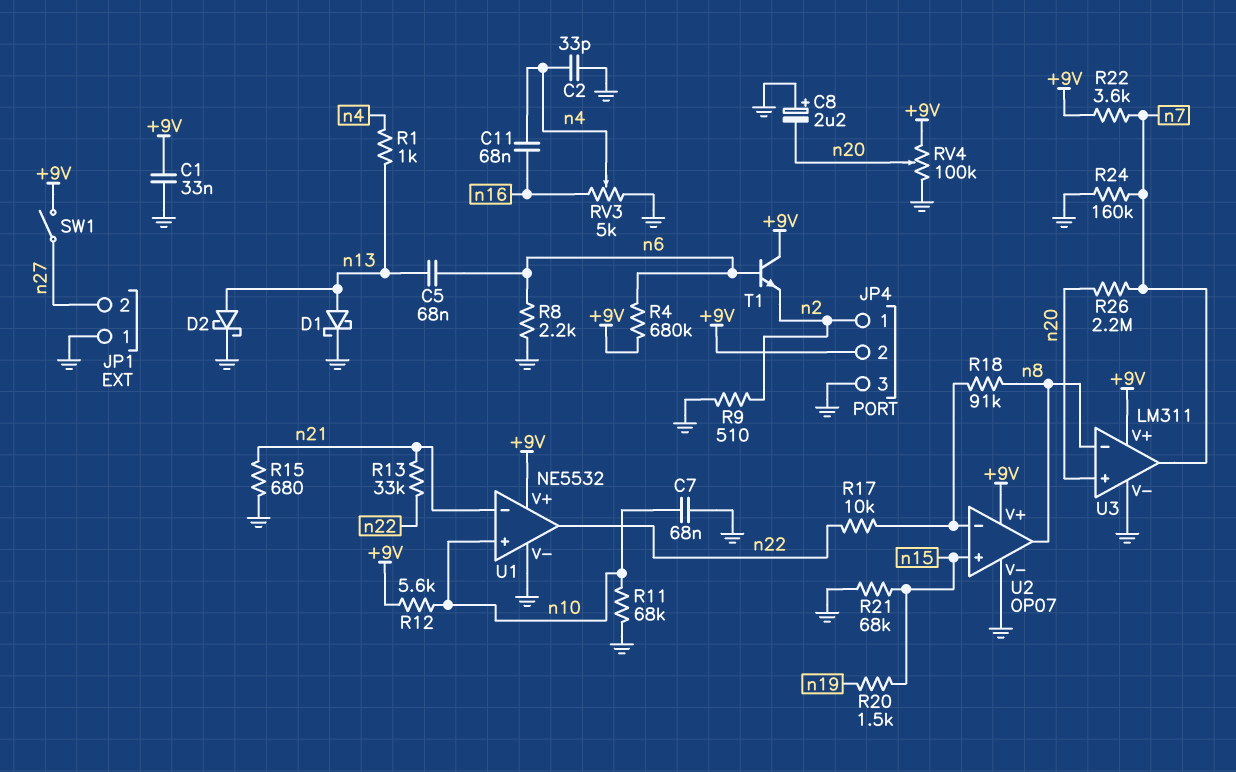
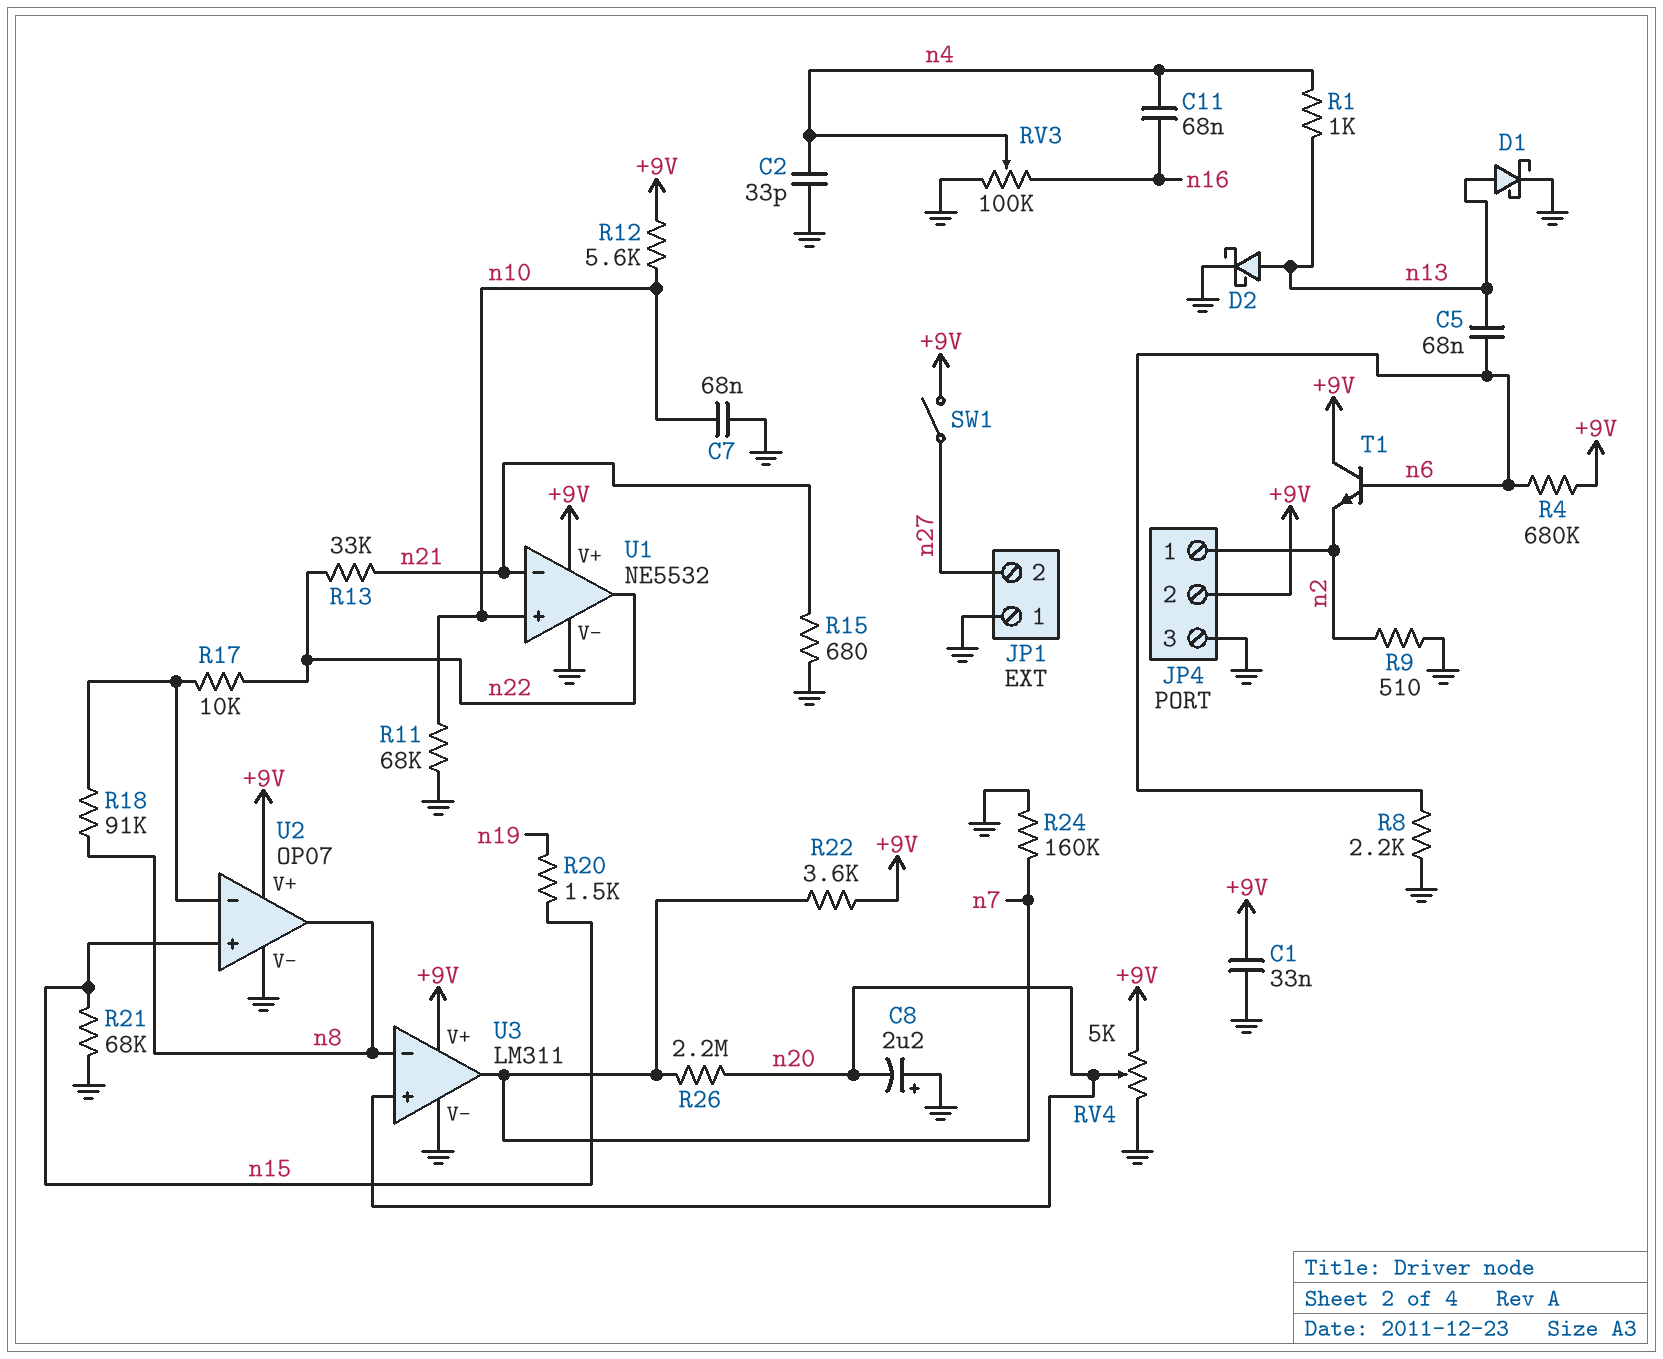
RV3: 5k (GND, n16, wiper n4) -> 100k (GND, n16, wiper n4)
RV4: 100k (+9V, GND, wiper n20) -> 5k (+9V, GND, wiper n20)

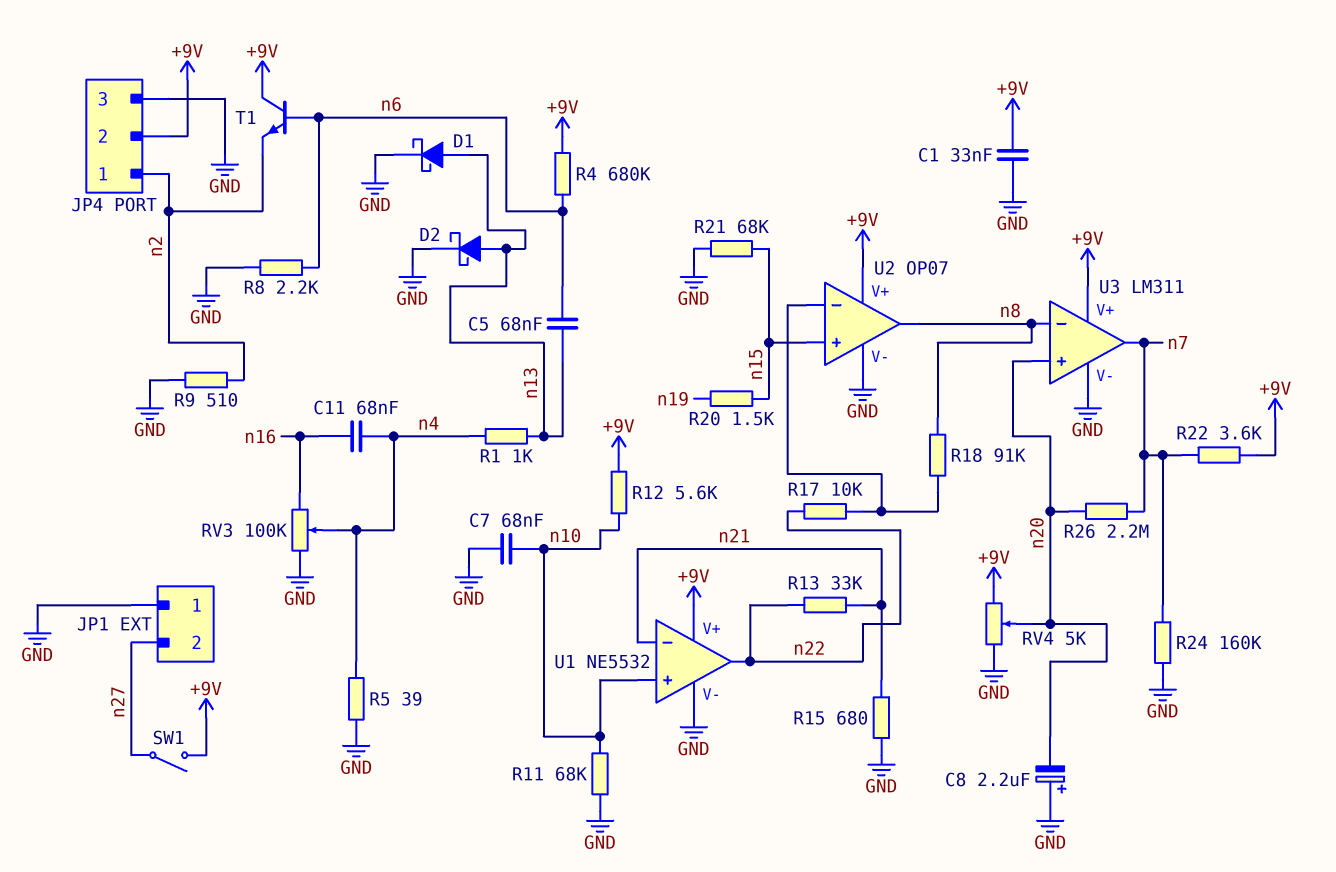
C2: 33pF (GND, n4) -> none
R5: none -> 39 (GND, n4)

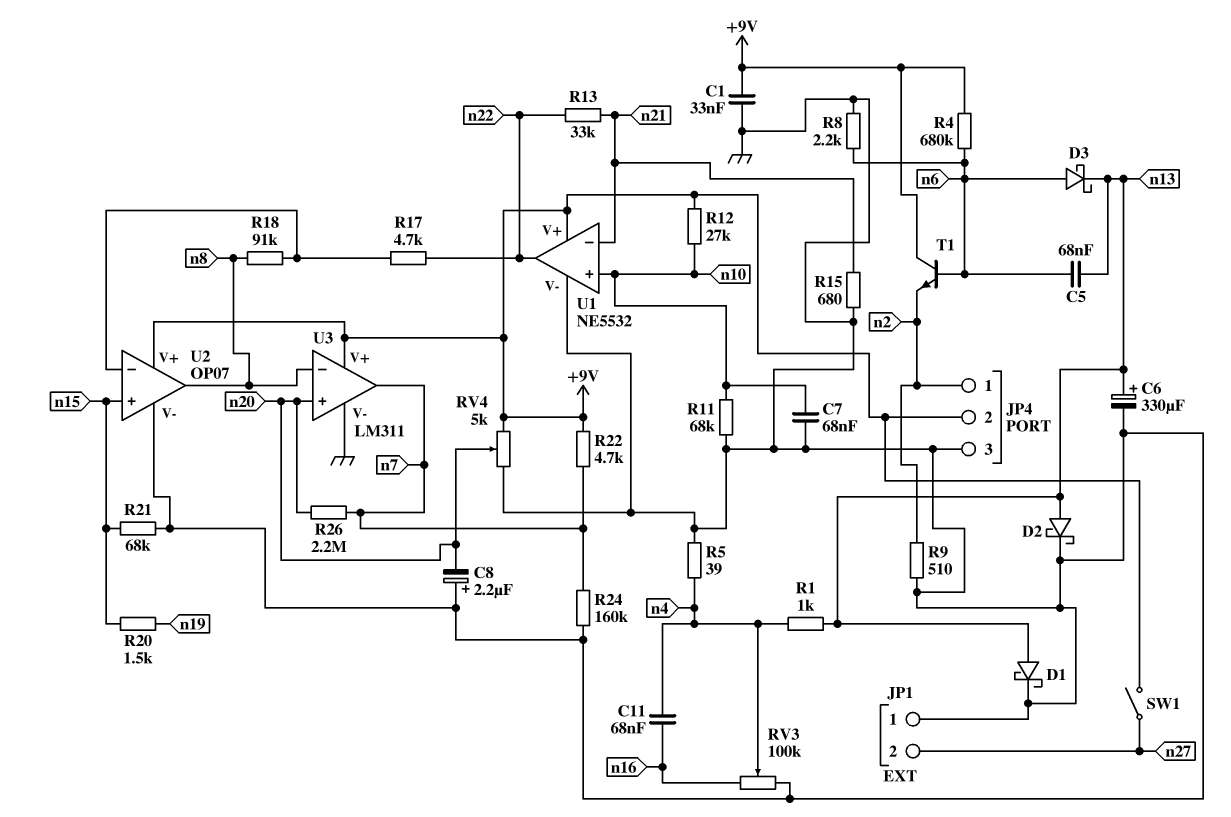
C6: none -> 330uF (plus n13, minus GND)
D3: none -> schottky (A n6, K n13)
R12: 5.6k (+9V, n10) -> 27k (+9V, n10)
R17: 10k (U2/in-, n22) -> 4.7k (U2/in-, n22)
R22: 3.6k (+9V, n7) -> 4.7k (+9V, n7)

